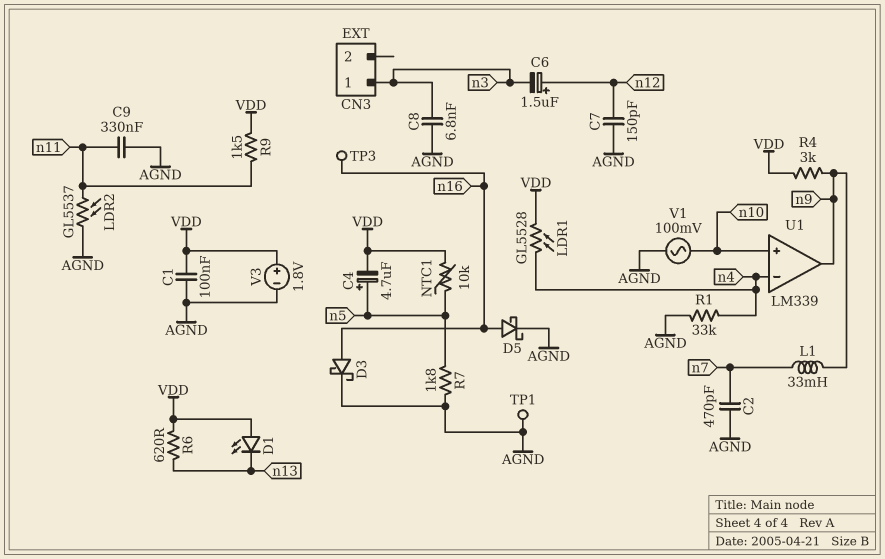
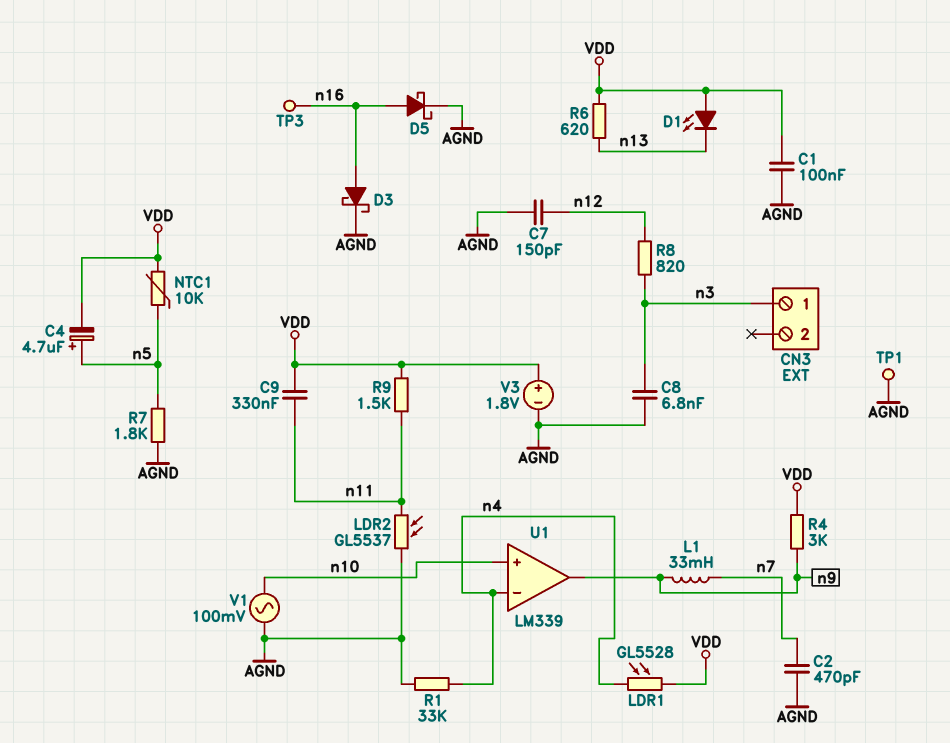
C6: 1.5uF (plus n12, minus n3) -> none
C9: 330nF (AGND, n11) -> 330nF (VDD, n11)
R8: none -> 820 (n3, n12)

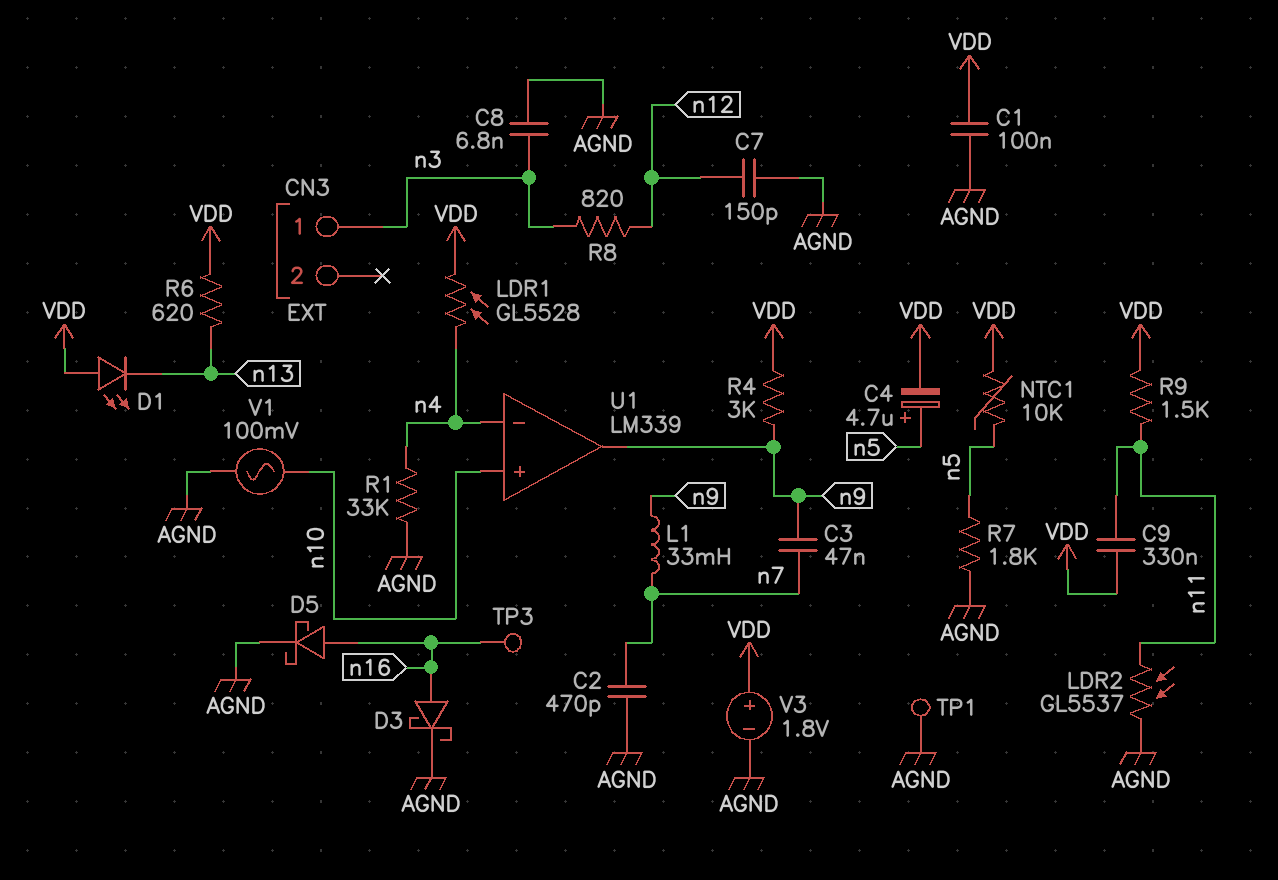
C3: none -> 47nF (n7, n9)

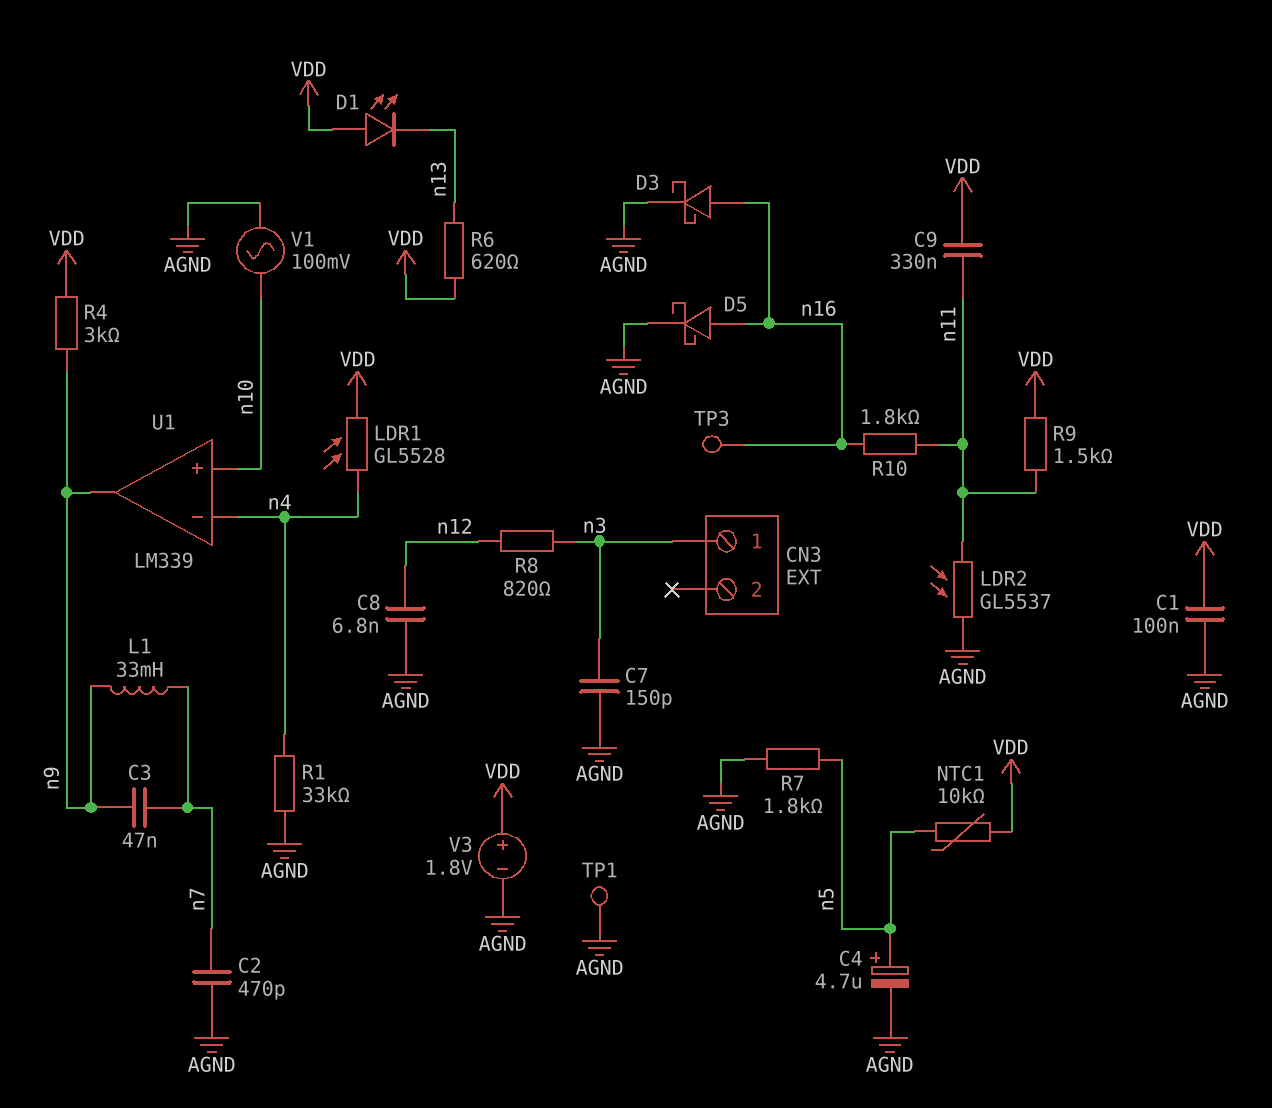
C4: 4.7uF (plus n5, minus VDD) -> 4.7uF (plus n5, minus AGND)
C7: 150pF (AGND, n12) -> 150pF (AGND, n3)
C8: 6.8nF (AGND, n3) -> 6.8nF (AGND, n12)
R10: none -> 1.8k (n11, n16)

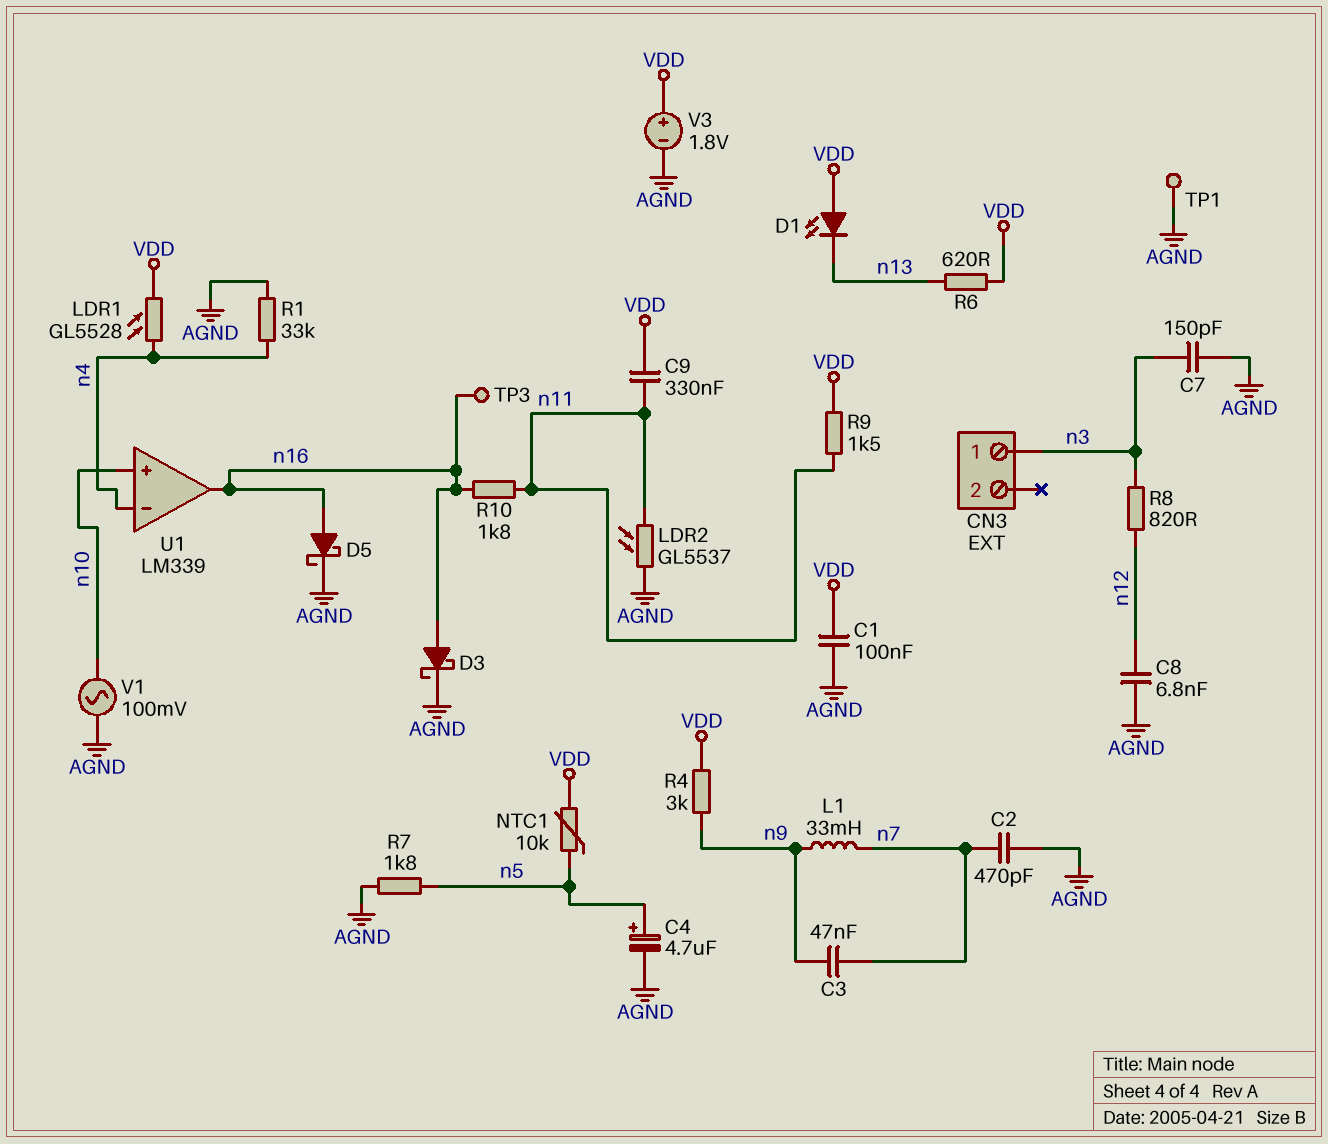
U1 pin out: n9 -> n16

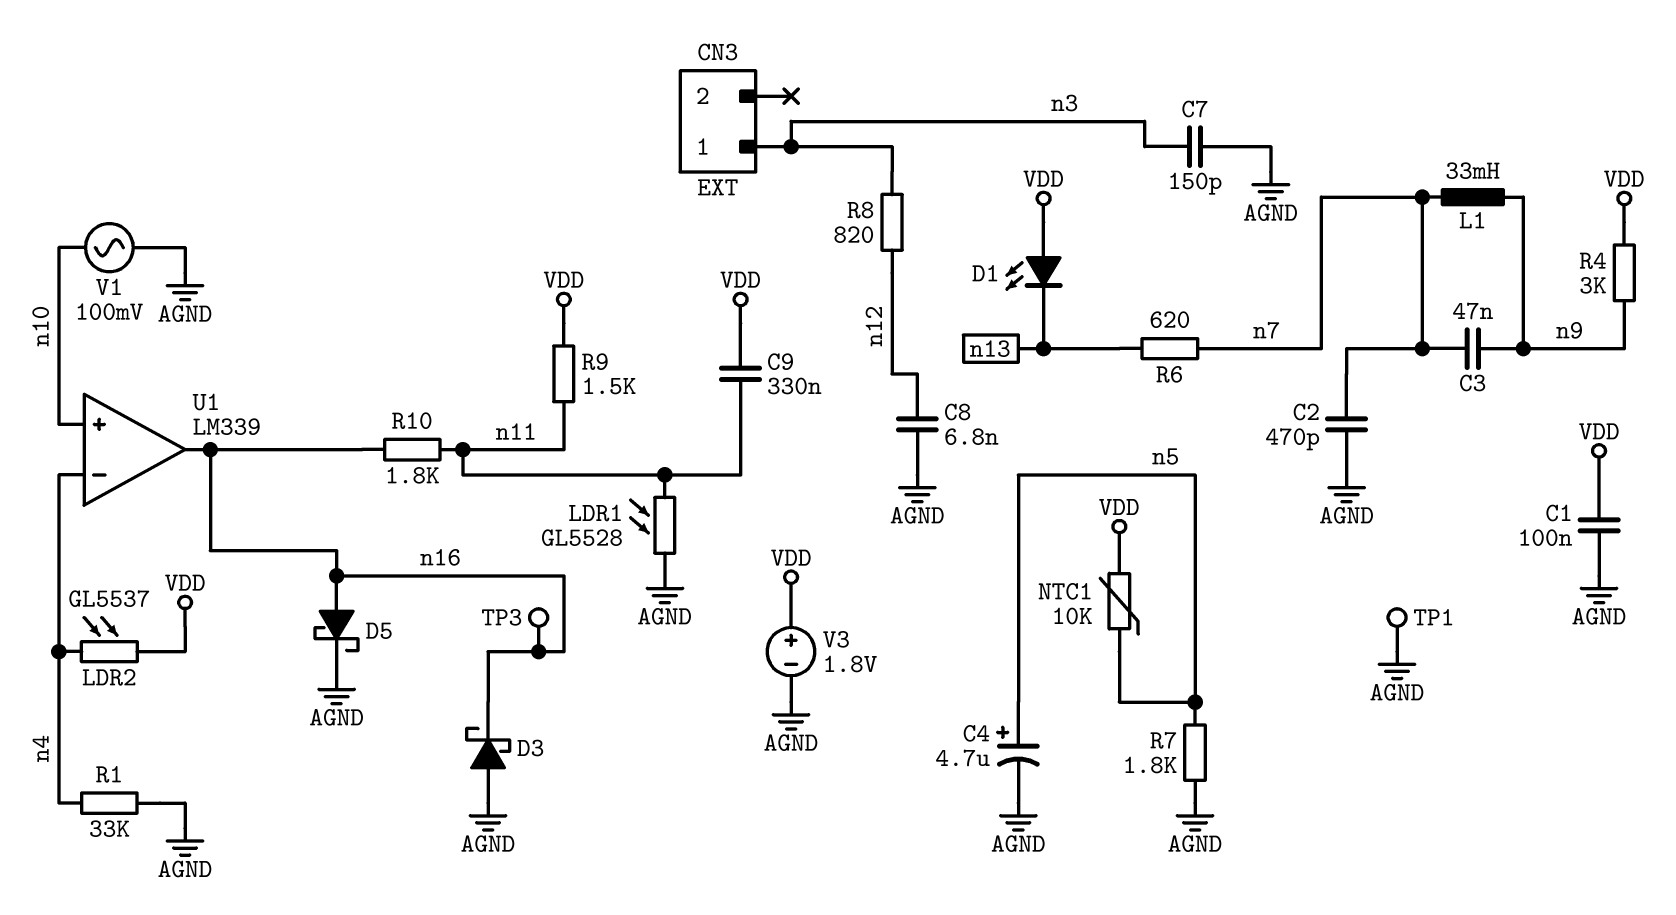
D3: schottky (A n16, K AGND) -> schottky (A AGND, K n16)
LDR1: GL5528 (VDD, n4) -> GL5528 (AGND, n11)
LDR2: GL5537 (AGND, n11) -> GL5537 (VDD, n4)
R6: 620 (VDD, n13) -> 620 (n7, n13)

